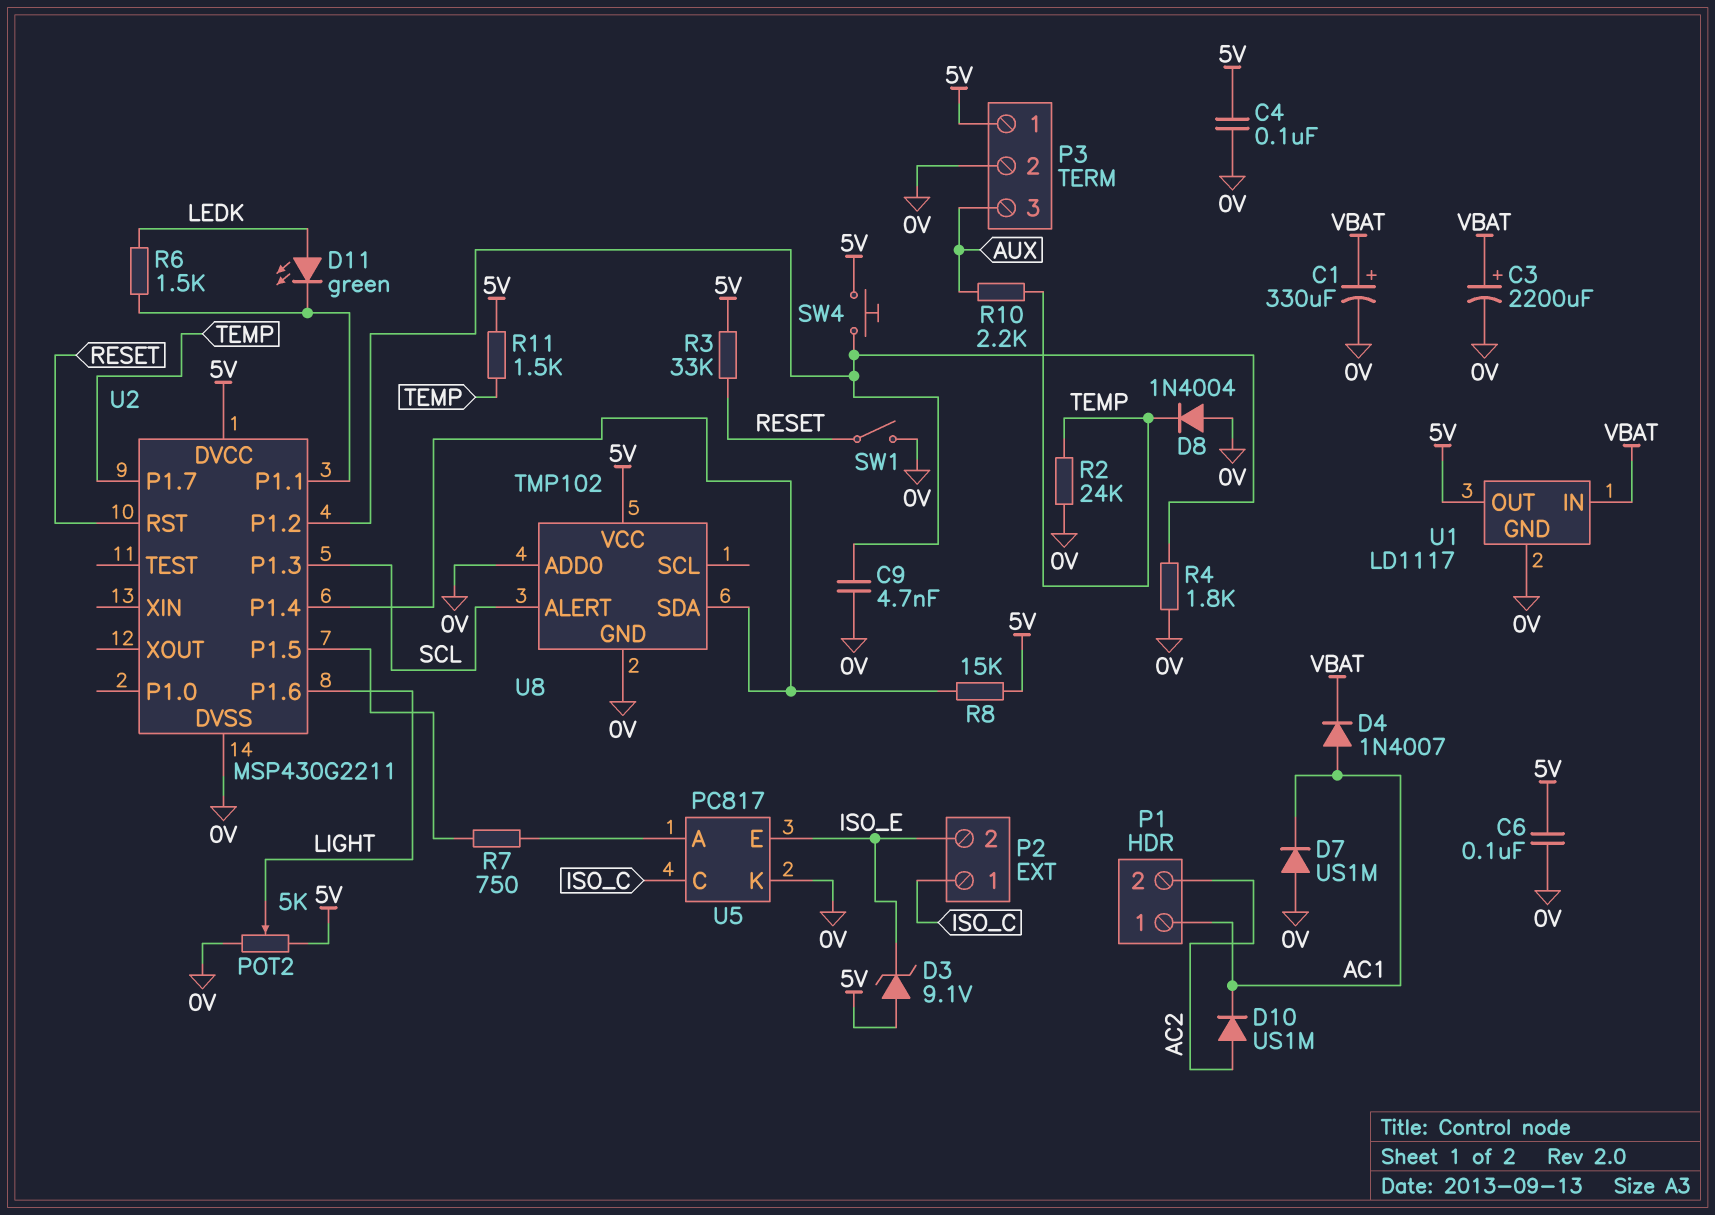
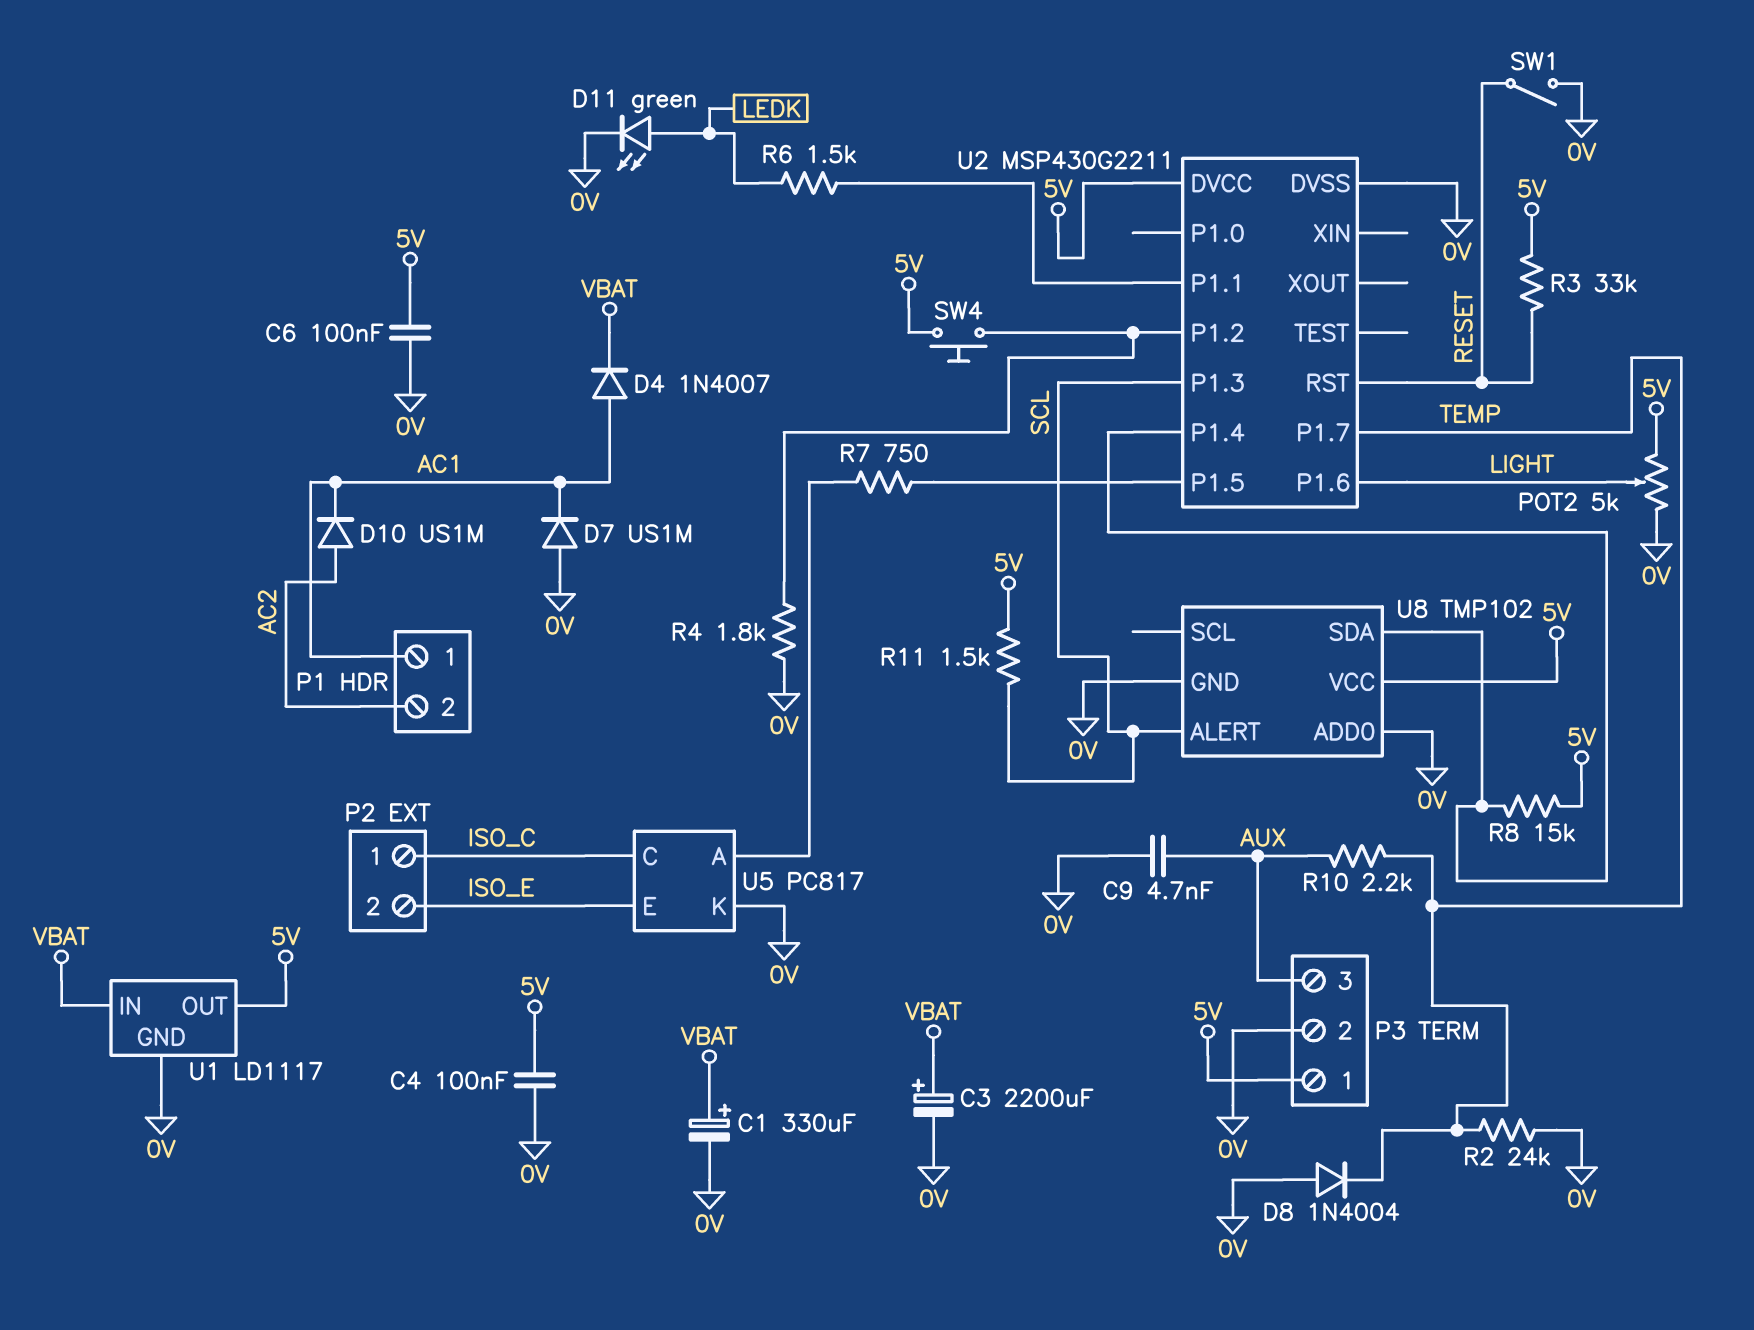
C9: 4.7nF (0V, U2/P1.2) -> 4.7nF (0V, AUX)
D3: zener 9.1V (A 5V, K ISO_E) -> none
D11: LED green (A LEDK, K U2/P1.1) -> LED green (A LEDK, K 0V)
R11: 1.5k (5V, TEMP) -> 1.5k (5V, SCL)

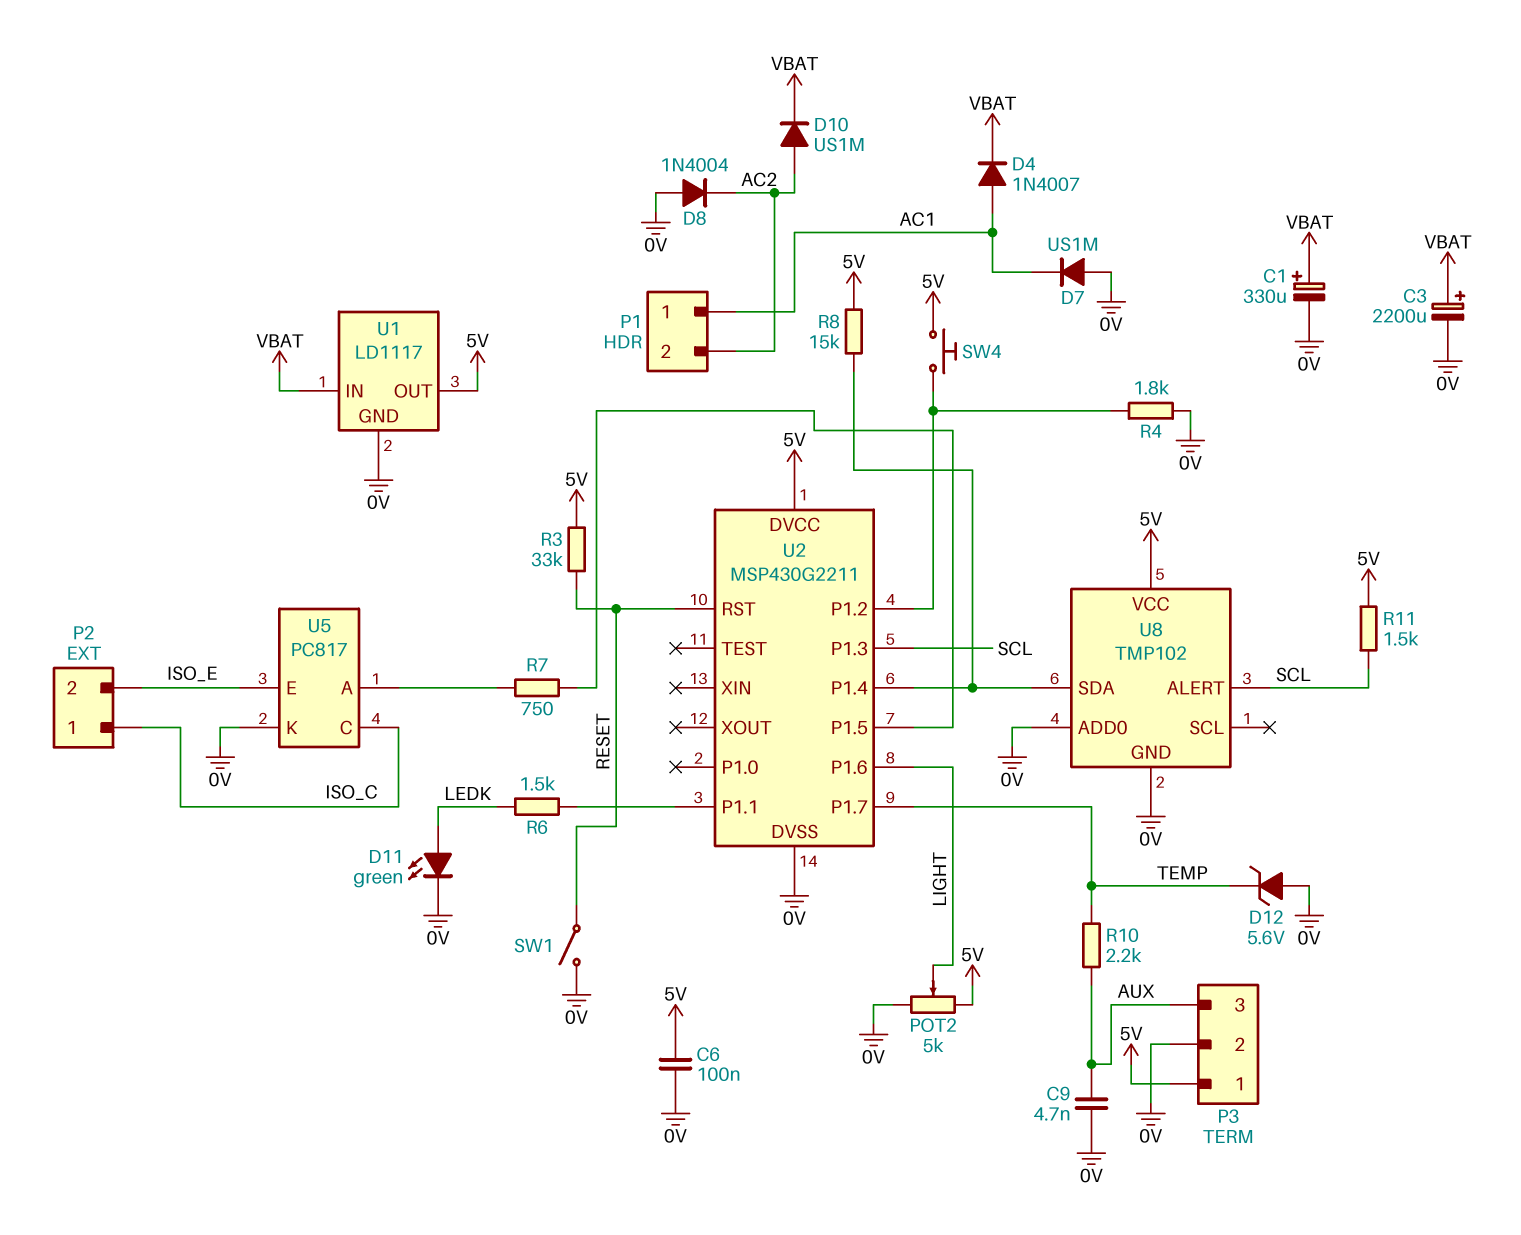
C4: 100nF (0V, 5V) -> none
D8: diode 1N4004 (A 0V, K TEMP) -> diode 1N4004 (A 0V, K AC2)
D10: diode US1M (A AC2, K AC1) -> diode US1M (A AC2, K VBAT)
D12: none -> zener 5.6V (A 0V, K TEMP)
R2: 24k (0V, TEMP) -> none

